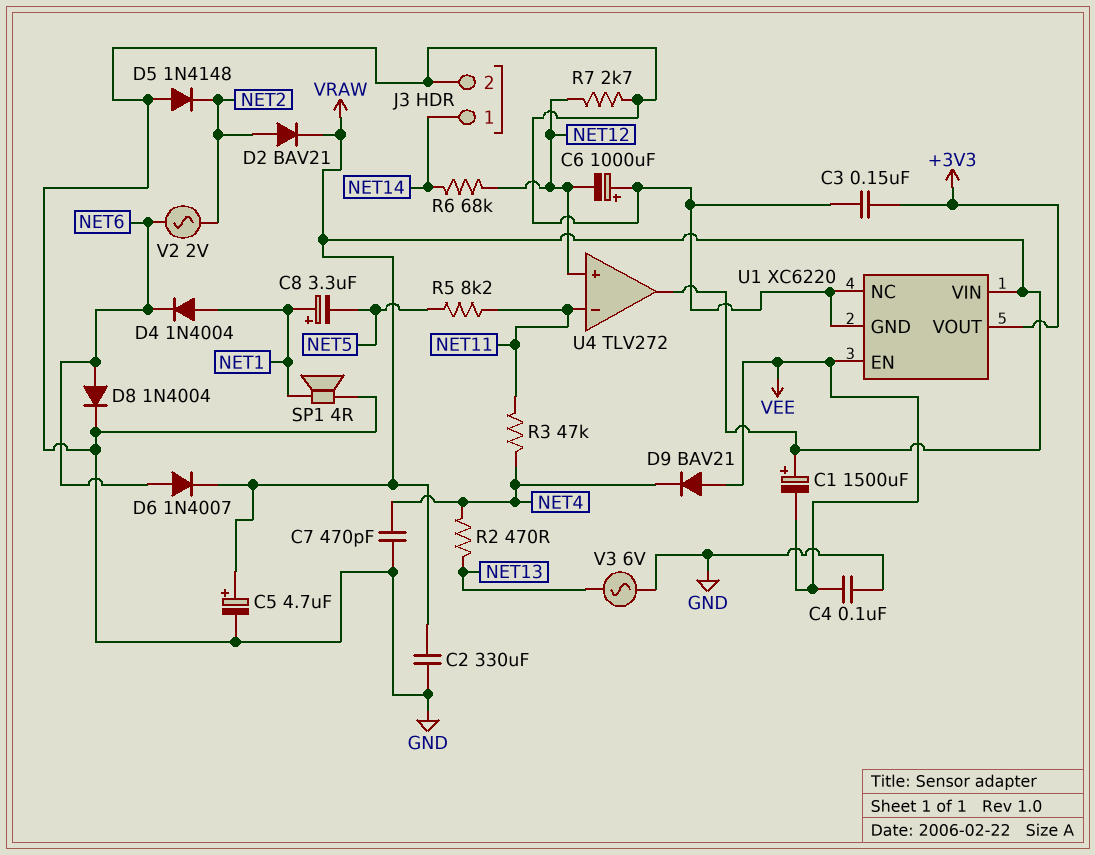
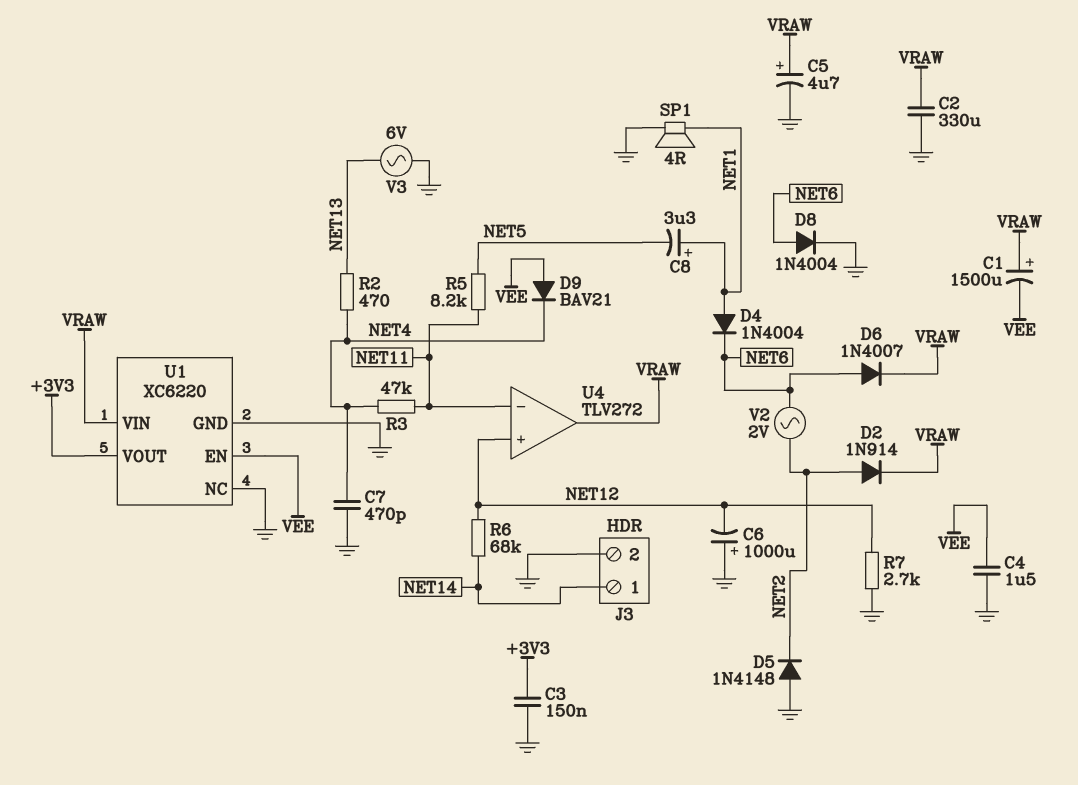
C4: 100nF (GND, VEE) -> 1.5uF (GND, VEE)
D2: diode BAV21 (A NET2, K VRAW) -> diode 1N914 (A NET2, K VRAW)

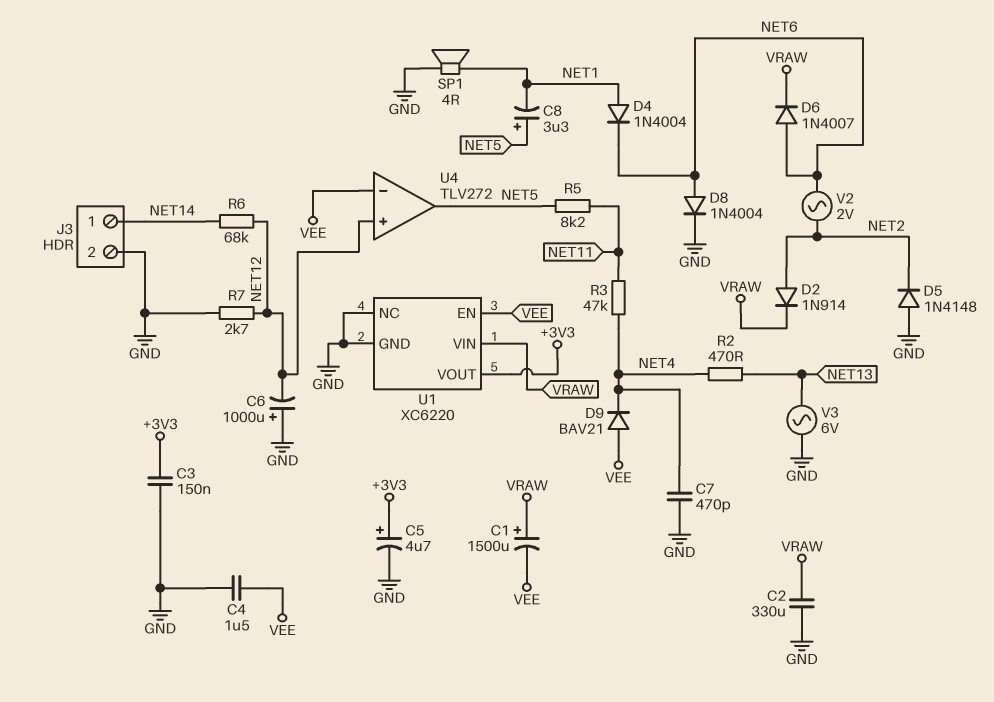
C5: 4.7uF (plus VRAW, minus GND) -> 4.7uF (plus +3V3, minus GND)
C8: 3.3uF (plus NET1, minus NET5) -> 3.3uF (plus NET5, minus NET1)
U4 pin in-: NET11 -> VEE
U4 pin out: VRAW -> NET5

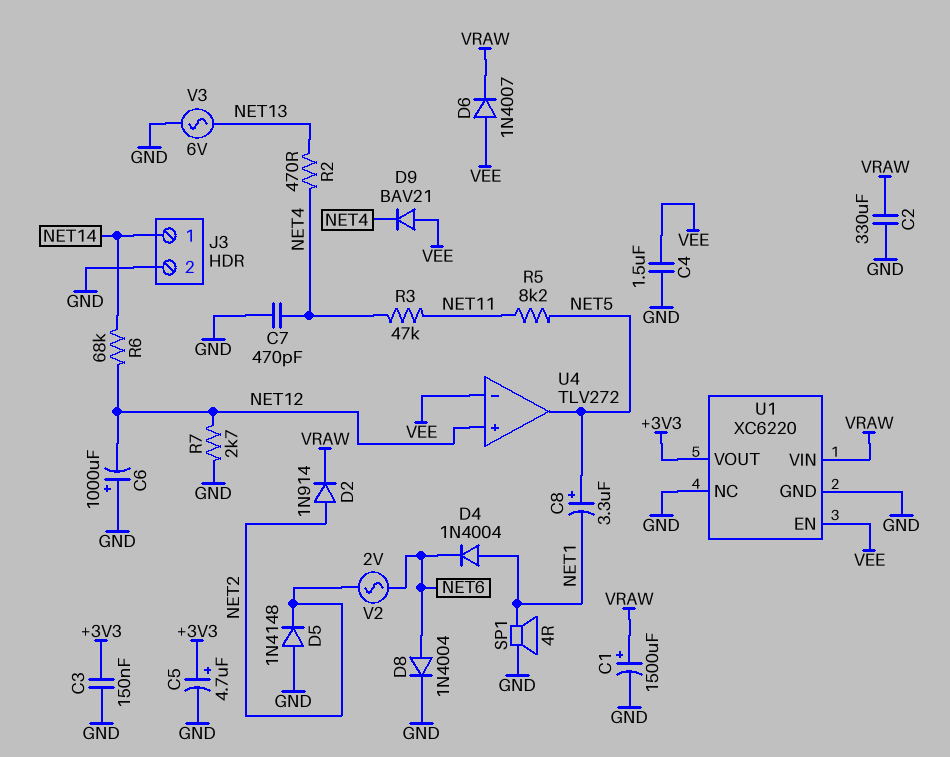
C1: 1500uF (plus VRAW, minus VEE) -> 1500uF (plus VRAW, minus GND)
D6: diode 1N4007 (A NET6, K VRAW) -> diode 1N4007 (A VEE, K VRAW)

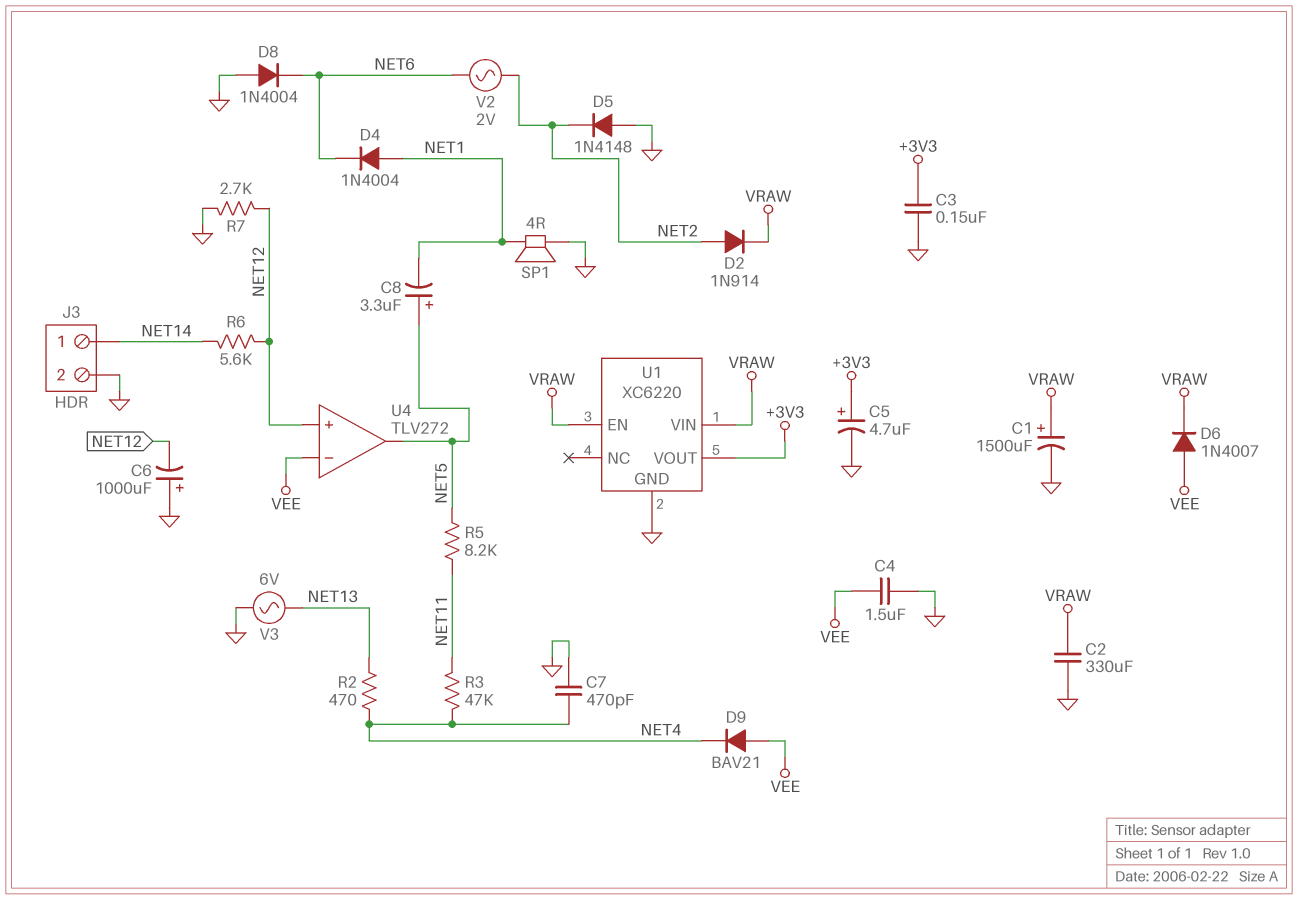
D8: diode 1N4004 (A NET6, K GND) -> diode 1N4004 (A GND, K NET6)
R6: 68k (NET12, NET14) -> 5.6k (NET12, NET14)
U1 pin EN: VEE -> VRAW
U1 pin NC: GND -> none

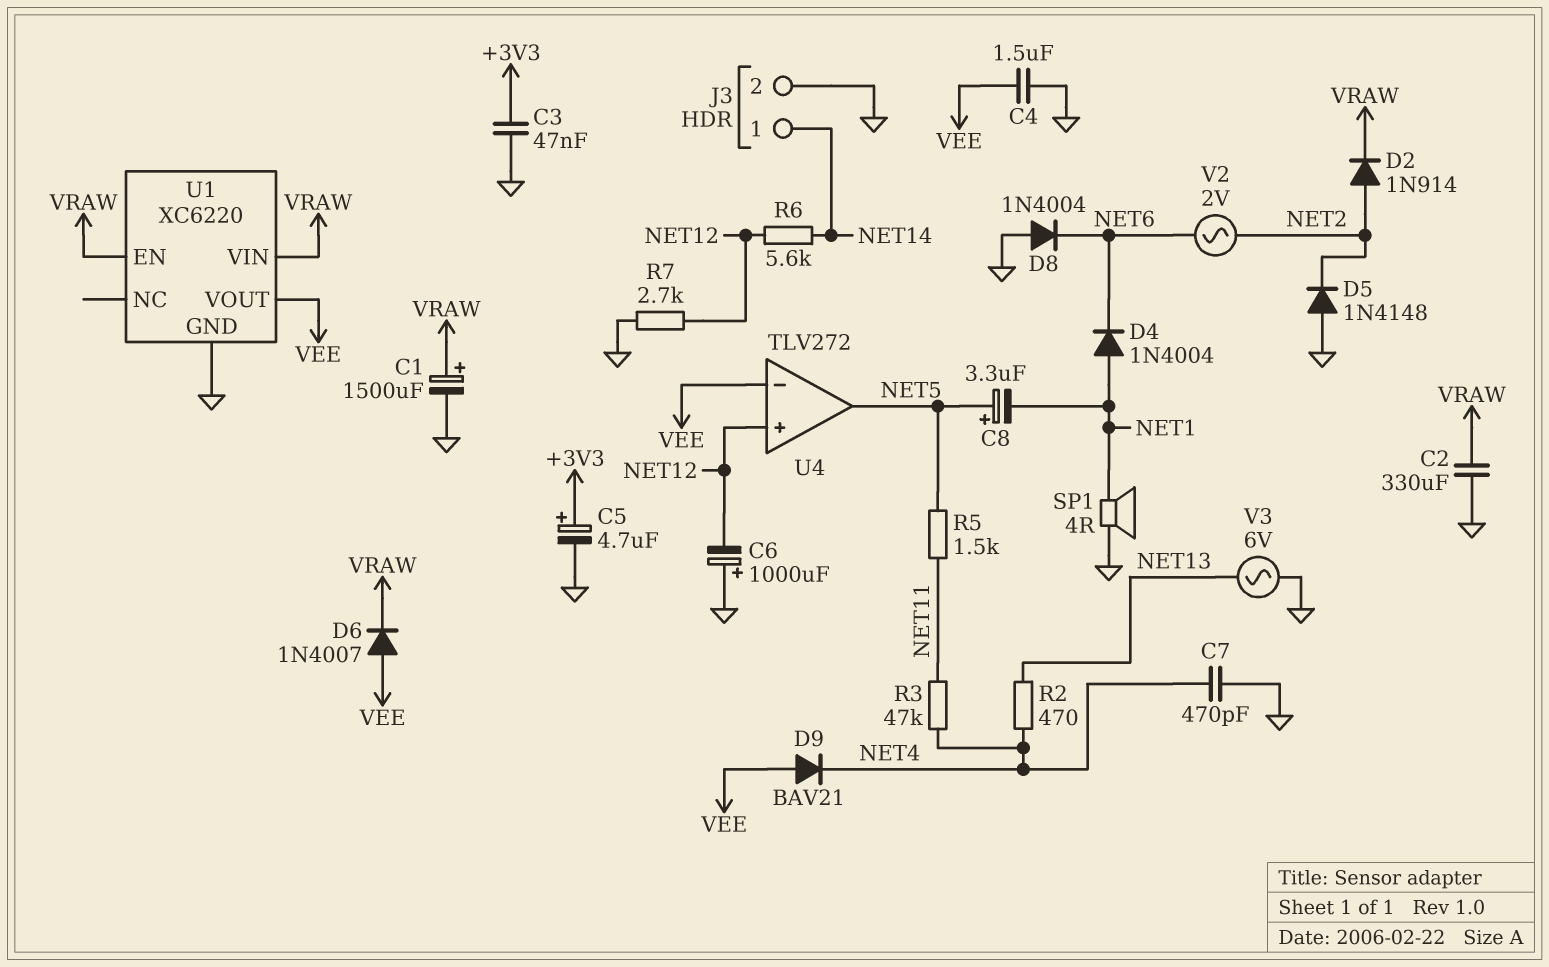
C3: 150nF (+3V3, GND) -> 47nF (+3V3, GND)
R5: 8.2k (NET5, NET11) -> 1.5k (NET5, NET11)
U1 pin VOUT: +3V3 -> VEE

